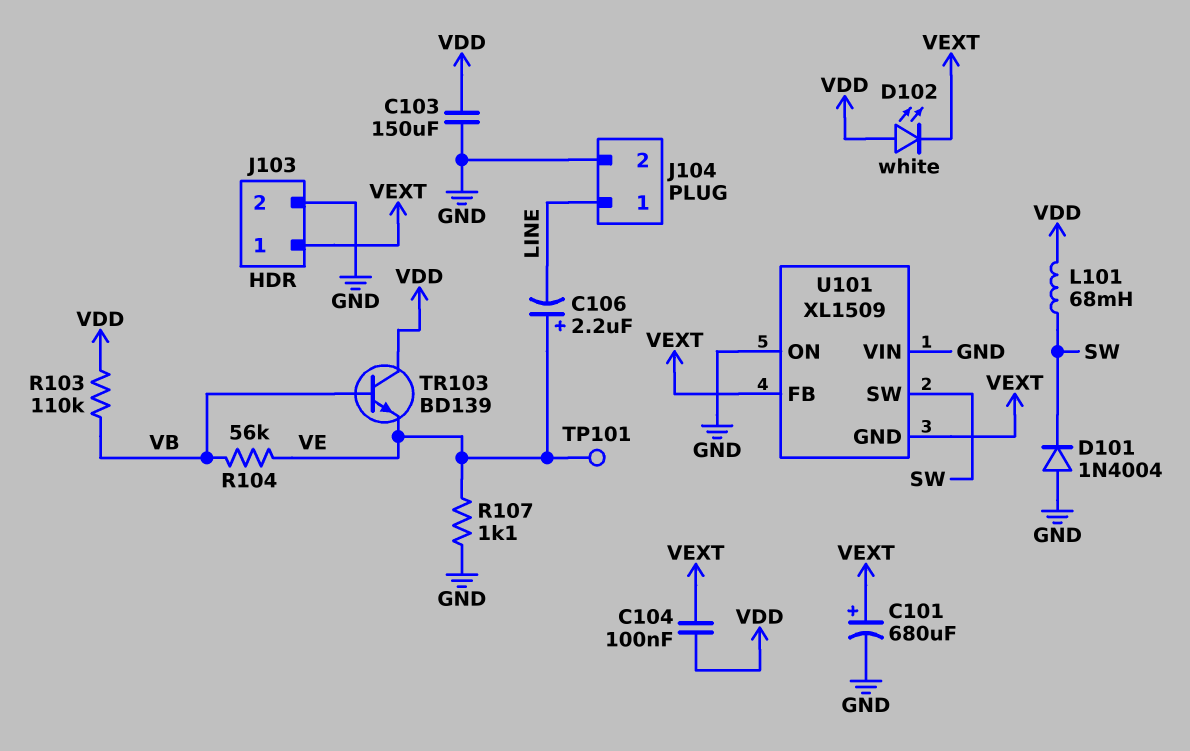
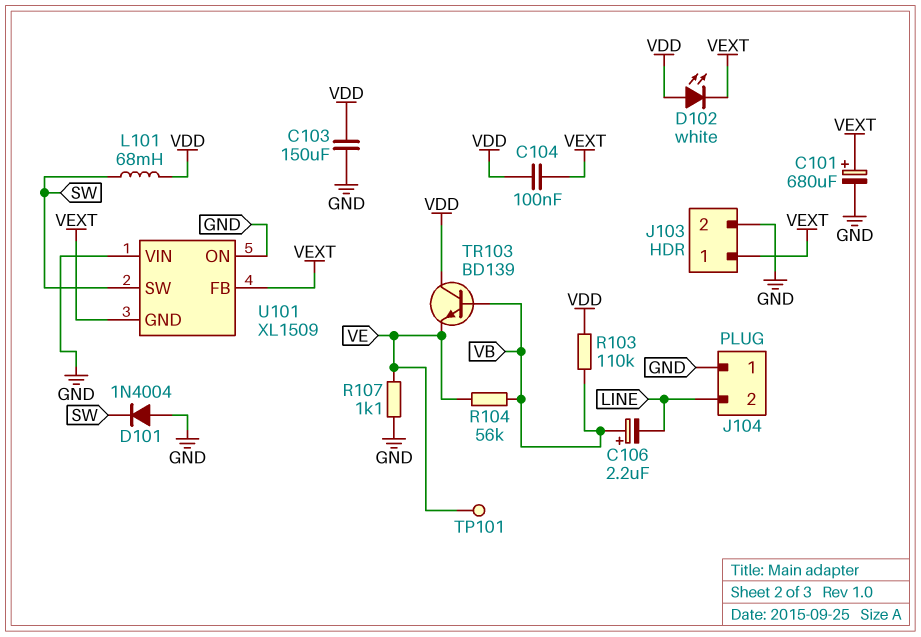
C106: 2.2uF (plus VE, minus LINE) -> 2.2uF (plus VB, minus LINE)
J104 pin 1: LINE -> GND
J104 pin 2: GND -> LINE

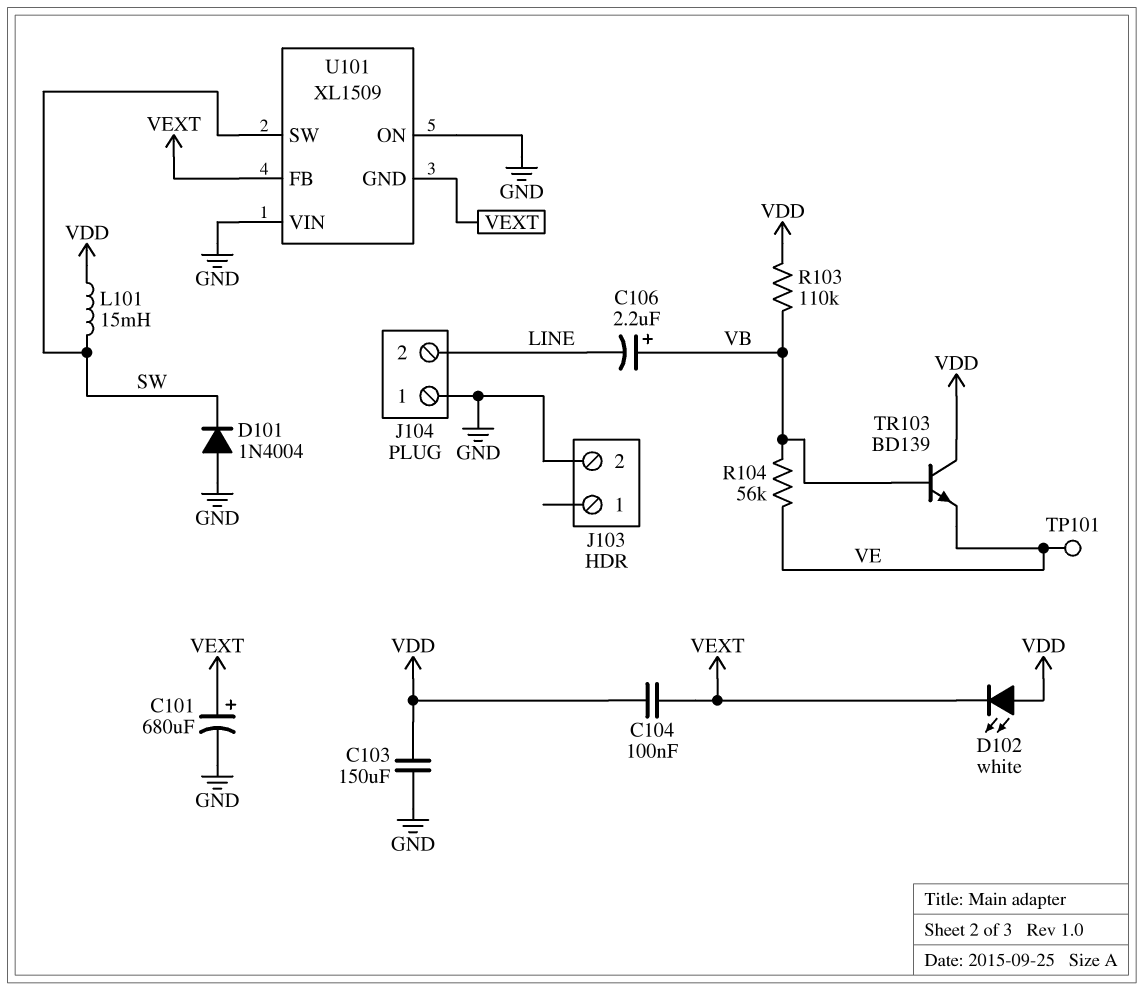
J103 pin 1: VEXT -> none
L101: 68mH (SW, VDD) -> 15mH (SW, VDD)
R107: 1.1k (GND, VE) -> none

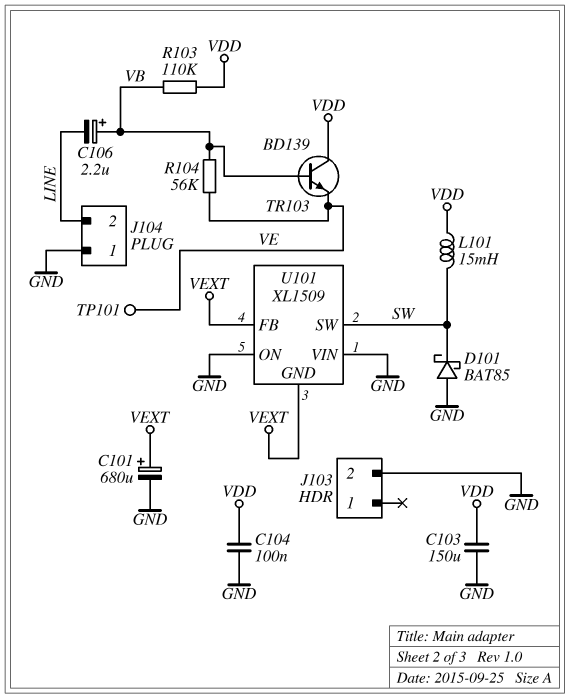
C104: 100nF (VDD, VEXT) -> 100nF (GND, VDD)
D101: diode 1N4004 (A GND, K SW) -> schottky BAT85 (A GND, K SW)
D102: LED white (A VDD, K VEXT) -> none

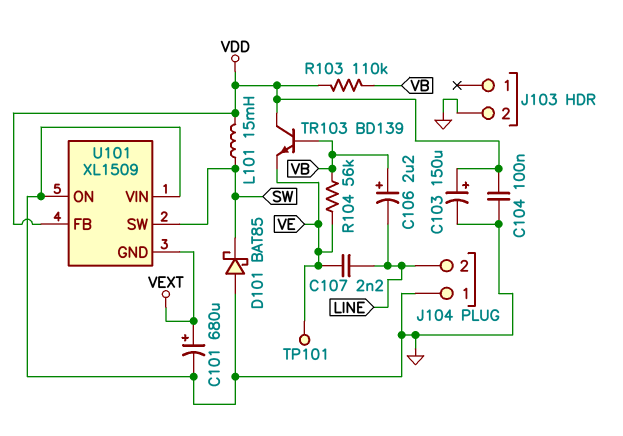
C103: 150uF (GND, VDD) -> 150uF (plus VDD, minus GND)
C107: none -> 2.2nF (LINE, VE)
U101 pin FB: VEXT -> VDD

